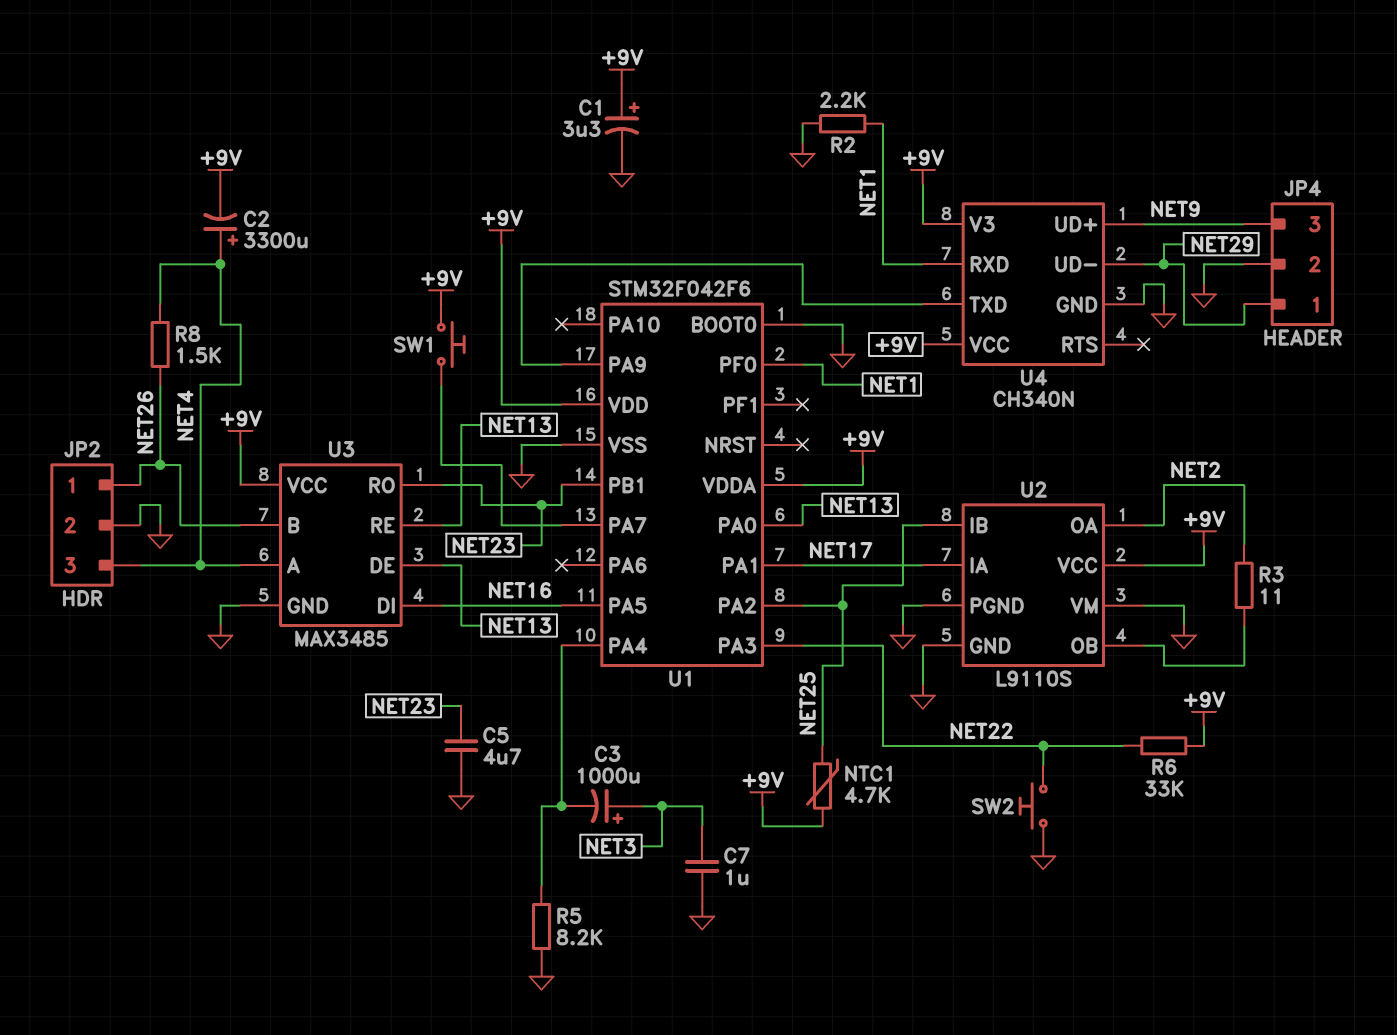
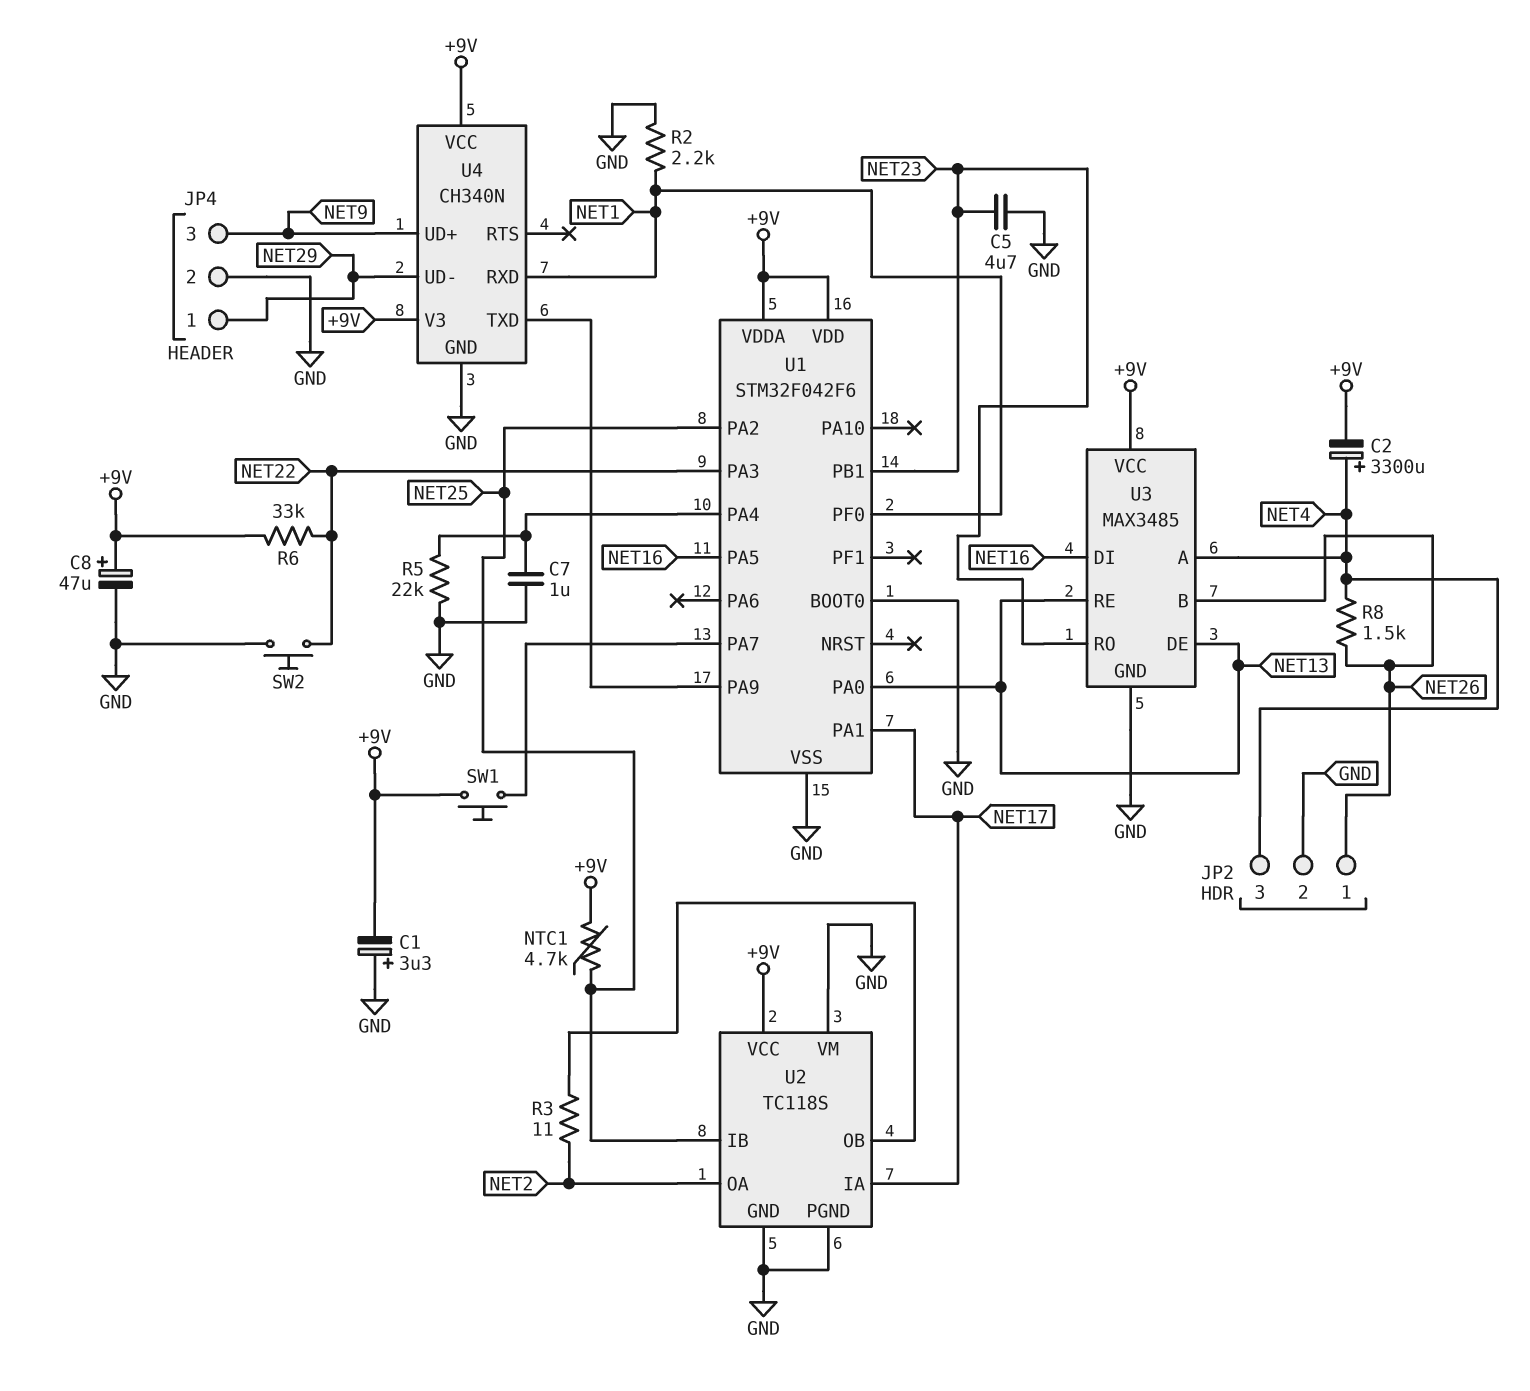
C1: 3.3uF (plus +9V, minus GND) -> 3.3uF (plus GND, minus +9V)
C3: 1000uF (plus NET3, minus U1/PA4) -> none
C7: 1uF (GND, NET3) -> 1uF (GND, U1/PA4)
C8: none -> 47uF (plus +9V, minus GND)
R5: 8.2k (GND, U1/PA4) -> 22k (GND, U1/PA4)
U2: L9110S -> TC118S

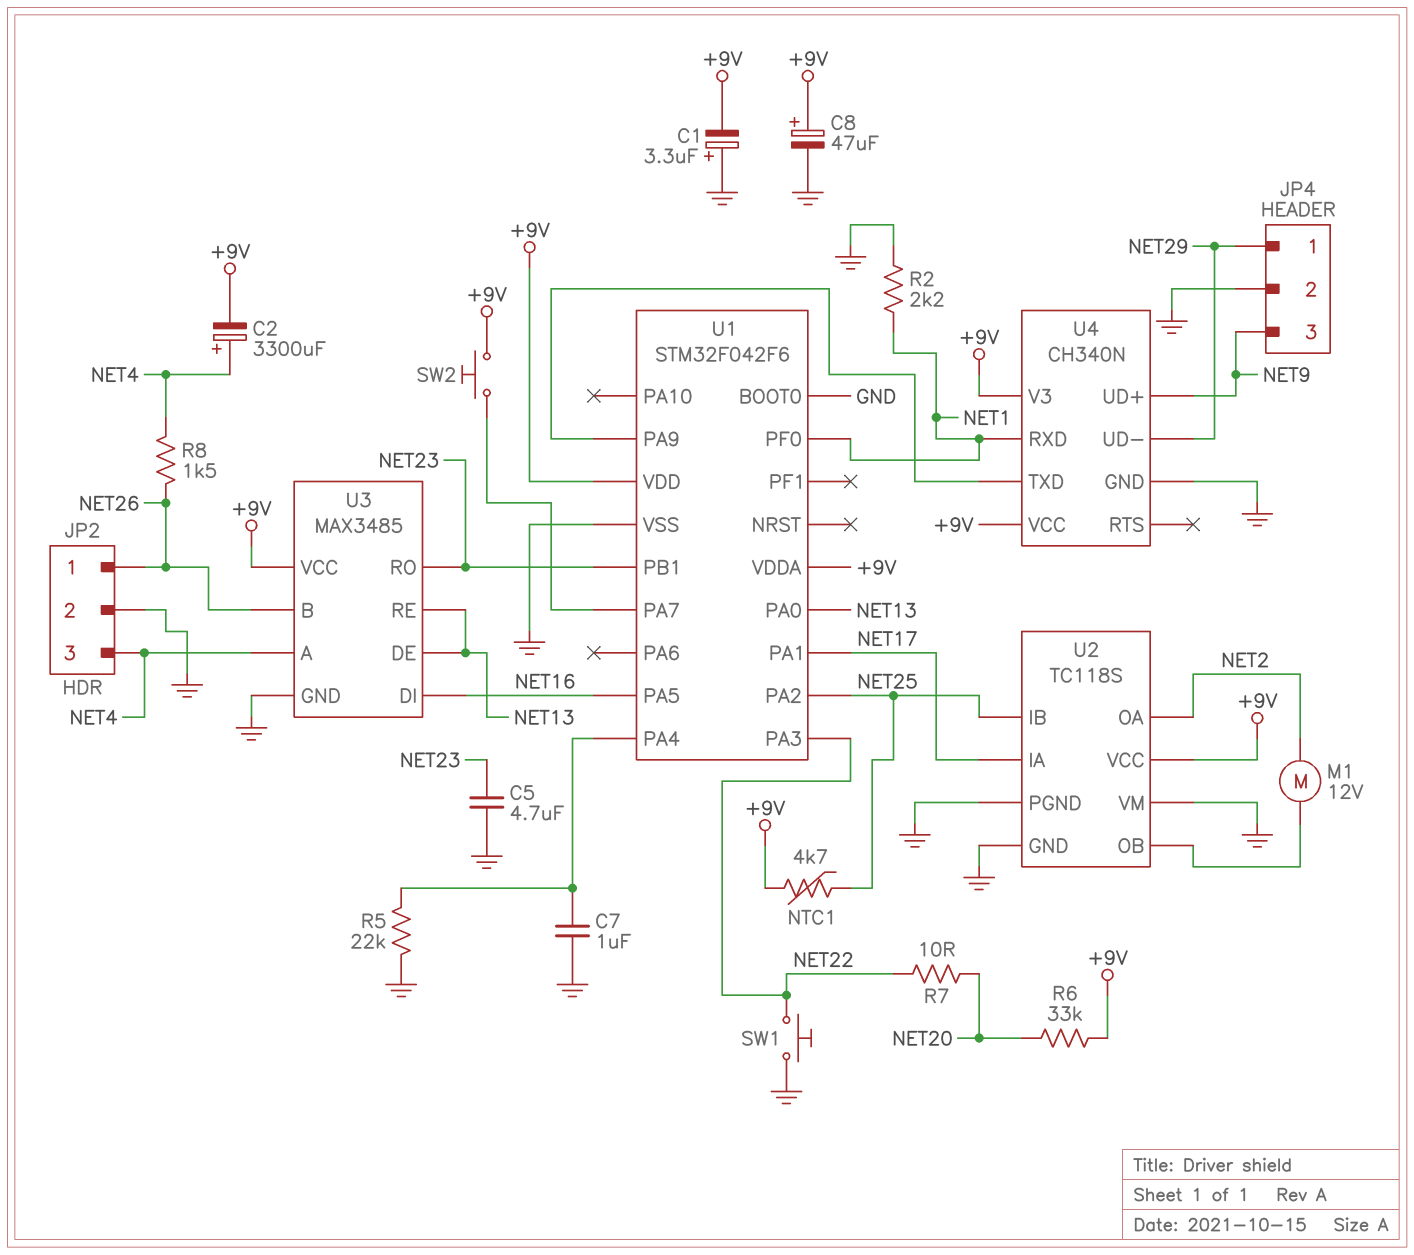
M1: none -> motor 12V (NET2, U2/OB)
R3: 11 (NET2, U2/OB) -> none
R6: 33k (+9V, NET22) -> 33k (+9V, NET20)
R7: none -> 10 (NET20, NET22)
SW1: button (+9V, U1/PA7) -> button (GND, NET22)
SW2: button (GND, NET22) -> button (+9V, U1/PA7)

